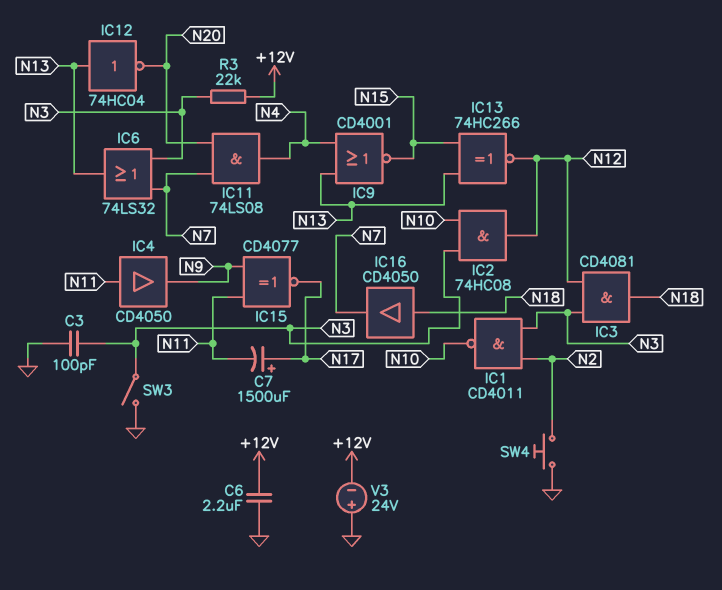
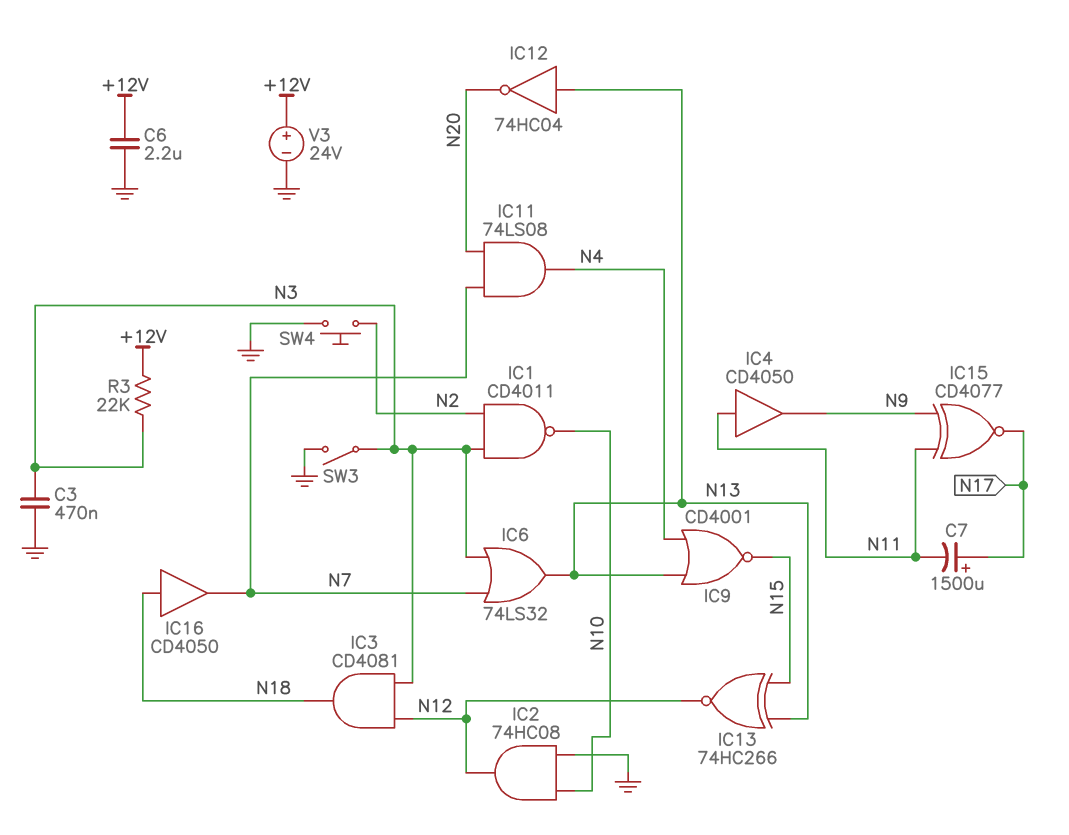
C3: 100pF (GND, N3) -> 470nF (GND, N3)
IC2: AND 74HC08 (in N3, in N10, out N12) -> AND 74HC08 (in GND, in N10, out N12)
V3: 24V (plus GND, minus +12V) -> 24V (plus +12V, minus GND)

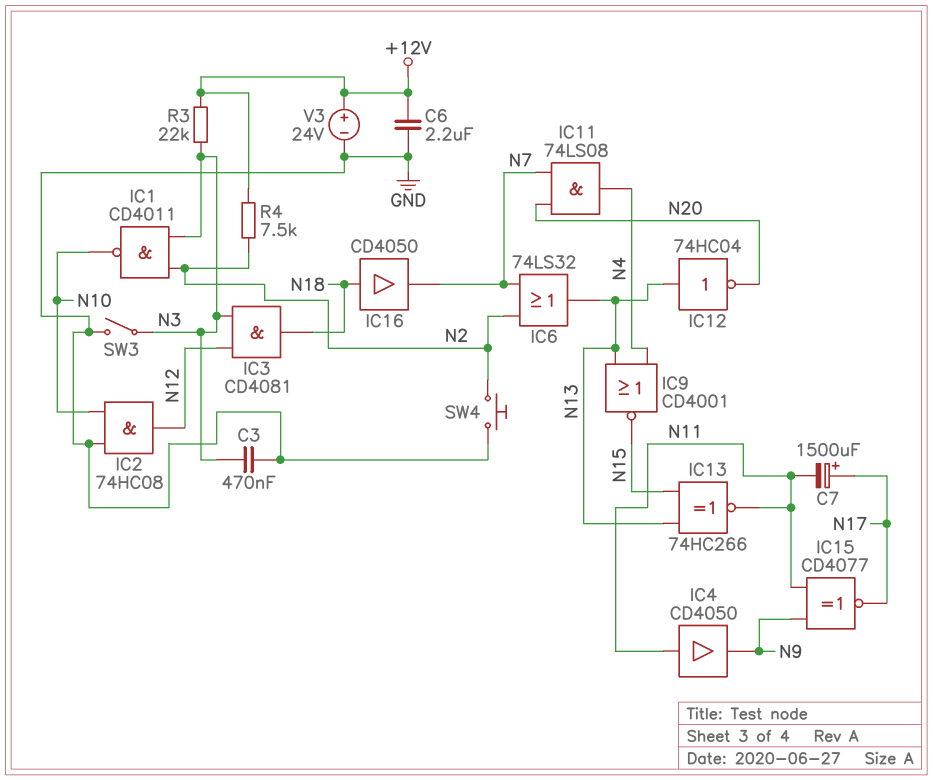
IC6: OR 74LS32 (in N3, in N7, out N13) -> OR 74LS32 (in N2, in N7, out N13)
IC13: XNOR 74HC266 (in N13, in N15, out N12) -> XNOR 74HC266 (in N13, in N15, out N11)
R4: none -> 7.5k (+12V, N2)

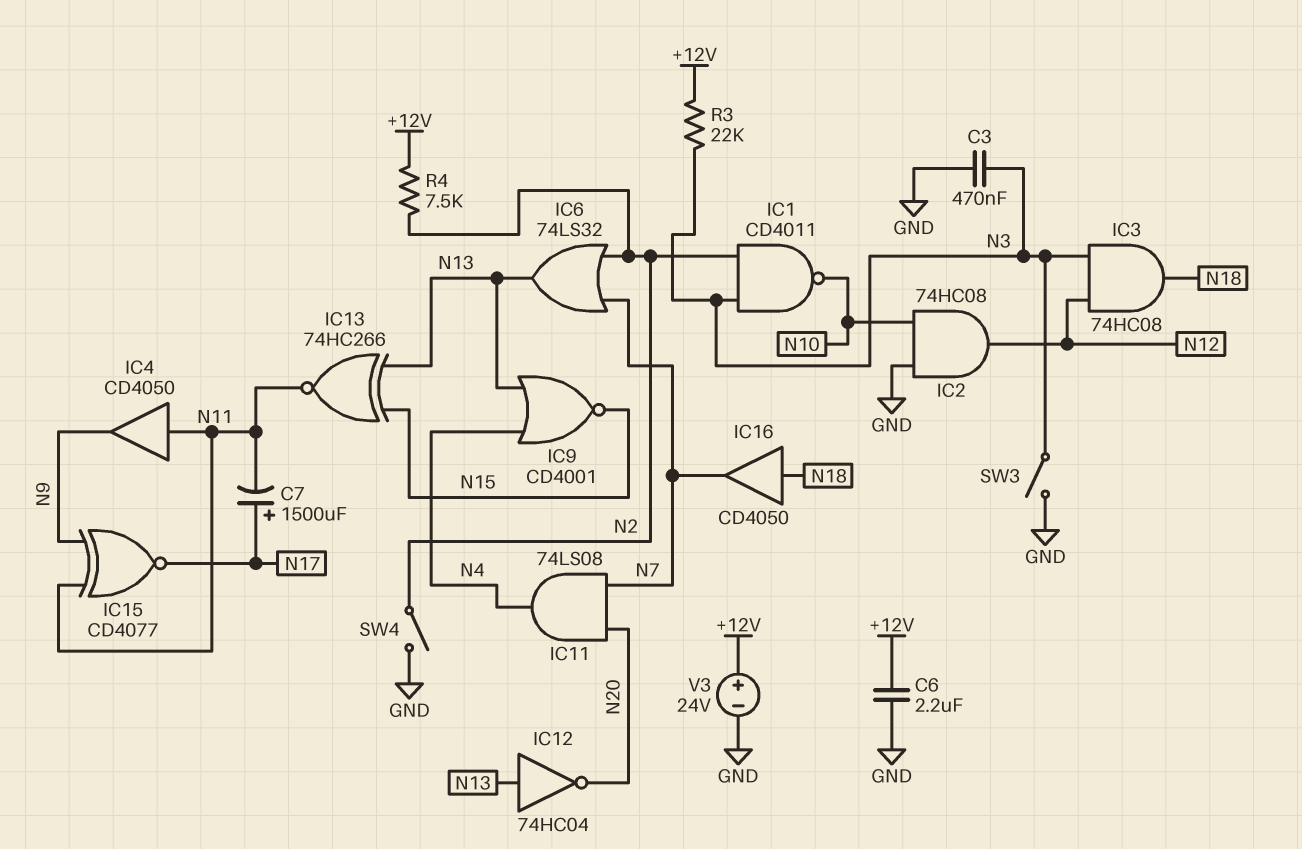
IC3: AND CD4081 (in N3, in N12, out N18) -> AND 74HC08 (in N3, in N12, out N18)
SW4: button (GND, N2) -> switch (GND, N2)

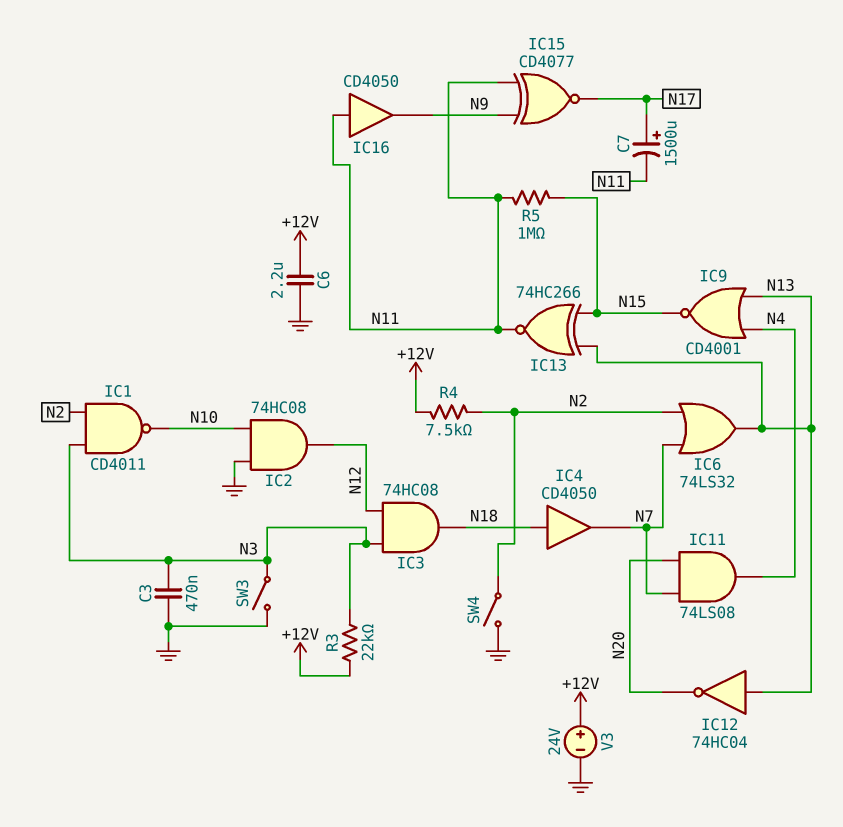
IC4: buffer CD4050 (in N11, out N9) -> buffer CD4050 (in N18, out N7)
IC16: buffer CD4050 (in N18, out N7) -> buffer CD4050 (in N11, out N9)
R5: none -> 1M (N11, N15)

